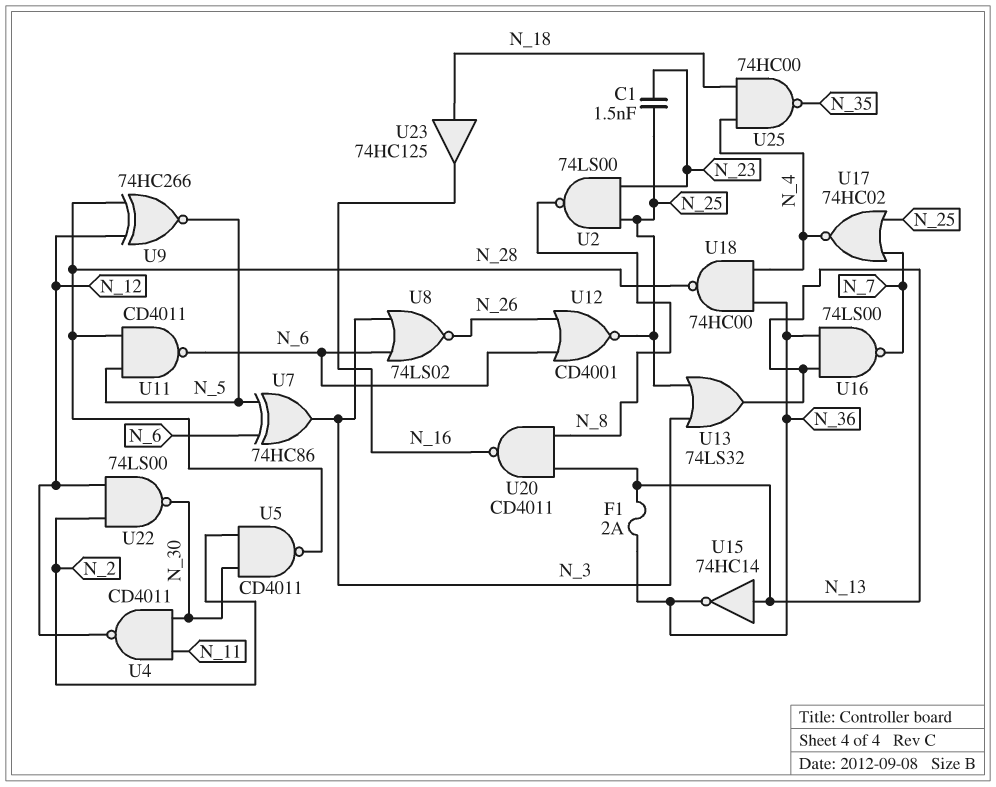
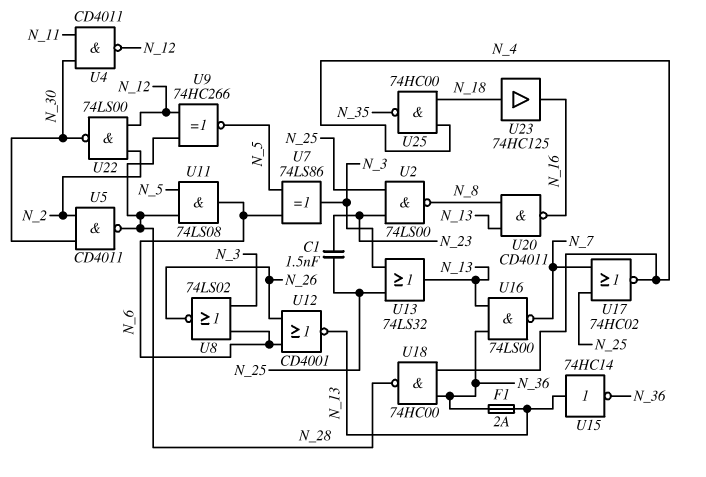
U7: XOR 74HC86 (in N_5, in N_6, out N_3) -> XOR 74LS86 (in N_5, in N_6, out N_3)
U11: NAND CD4011 (in N_5, in N_28, out N_6) -> AND 74LS08 (in N_5, in N_28, out N_6)
U12: NOR CD4001 (in N_6, in N_26, out N_25) -> NOR CD4001 (in N_6, in N_26, out N_13)

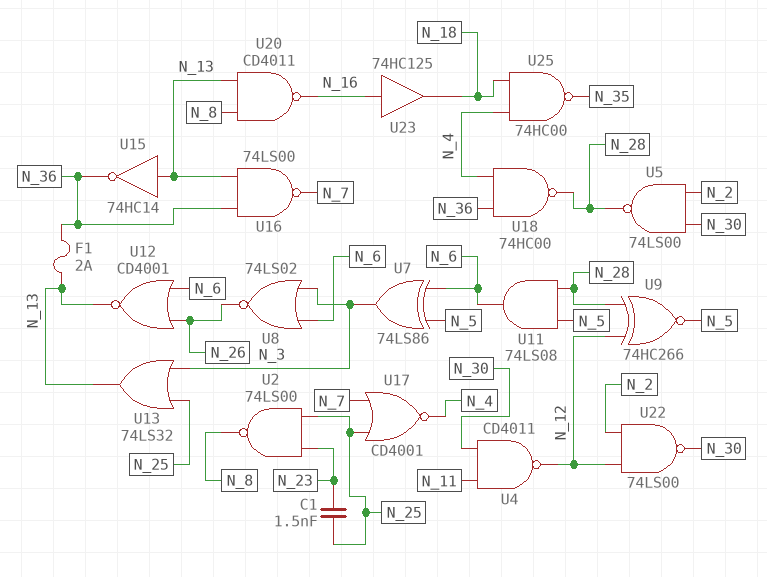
U5: NAND CD4011 (in N_2, in N_30, out N_28) -> NAND 74LS00 (in N_2, in N_30, out N_28)
U17: NOR 74HC02 (in N_7, in N_25, out N_4) -> NOR CD4001 (in N_7, in N_25, out N_4)
U23: buffer 74HC125 (in N_18, out N_16) -> buffer 74HC125 (in N_16, out N_18)

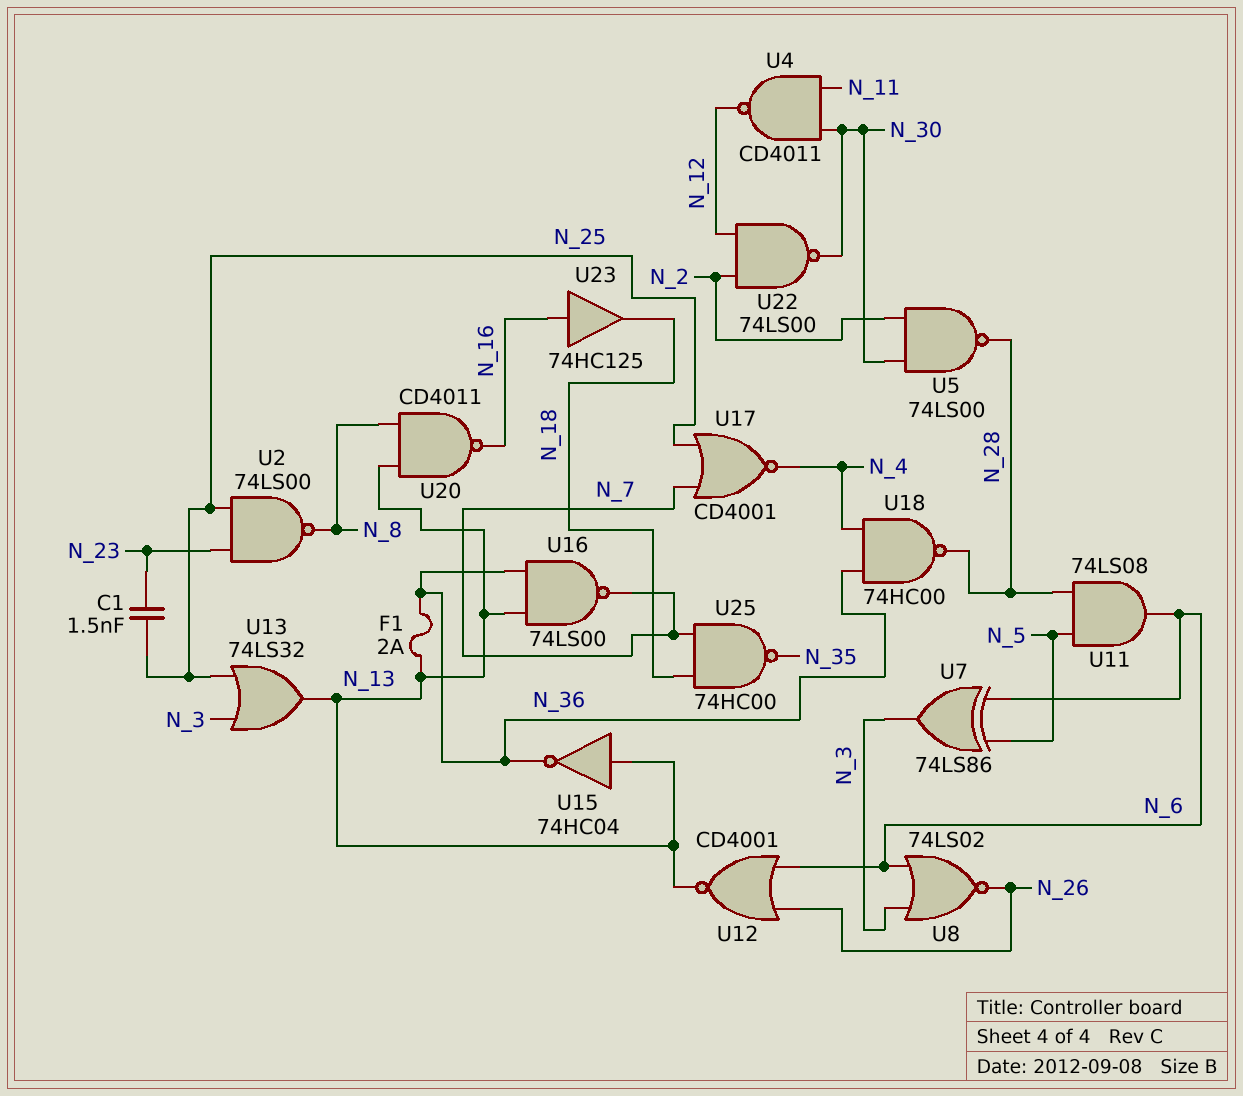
U9: XNOR 74HC266 (in N_12, in N_28, out N_5) -> none
U15: NOT 74HC14 (in N_13, out N_36) -> NOT 74HC04 (in N_13, out N_36)
U25: NAND 74HC00 (in N_4, in N_18, out N_35) -> NAND 74HC00 (in N_7, in N_18, out N_35)

